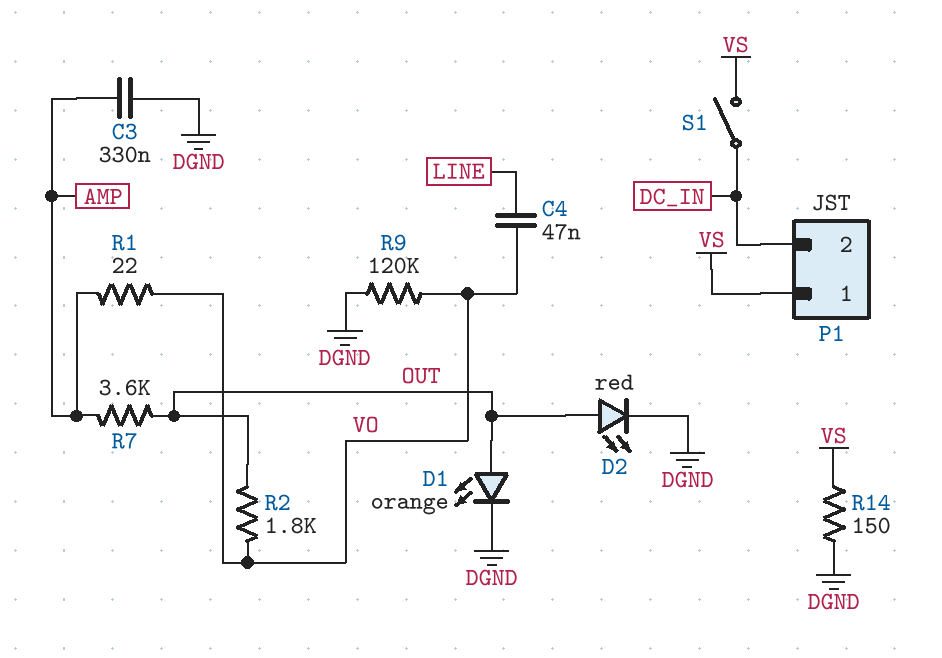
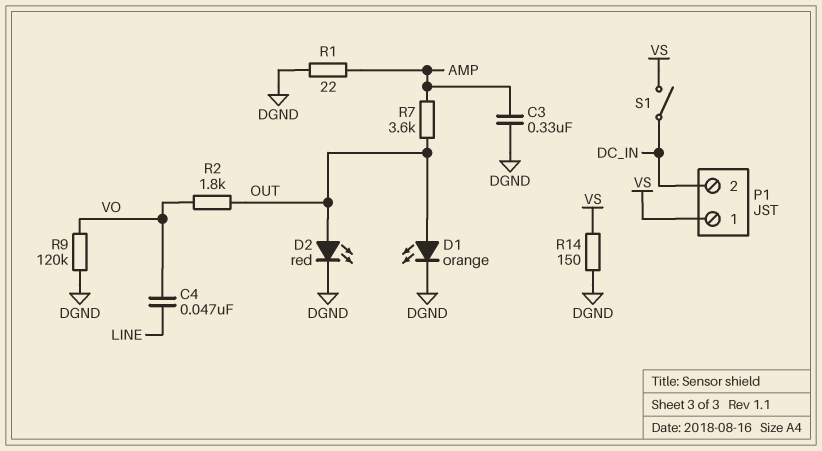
R1: 22 (AMP, VO) -> 22 (AMP, DGND)

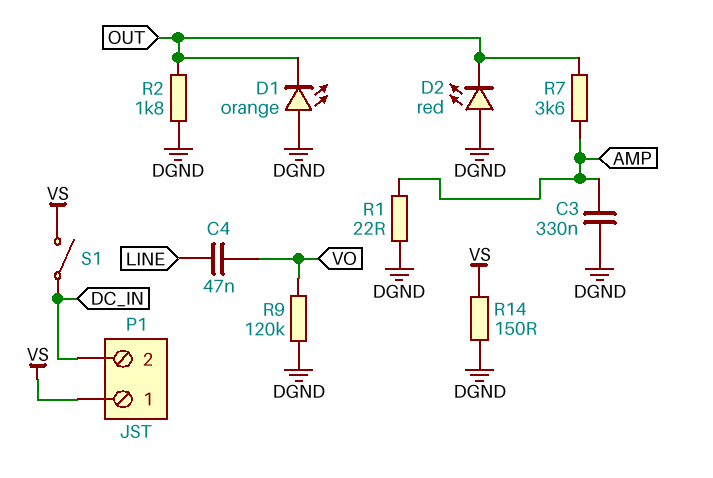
D1: LED orange (A OUT, K DGND) -> LED orange (A DGND, K OUT)
D2: LED red (A OUT, K DGND) -> LED red (A DGND, K OUT)
R2: 1.8k (OUT, VO) -> 1.8k (DGND, OUT)

